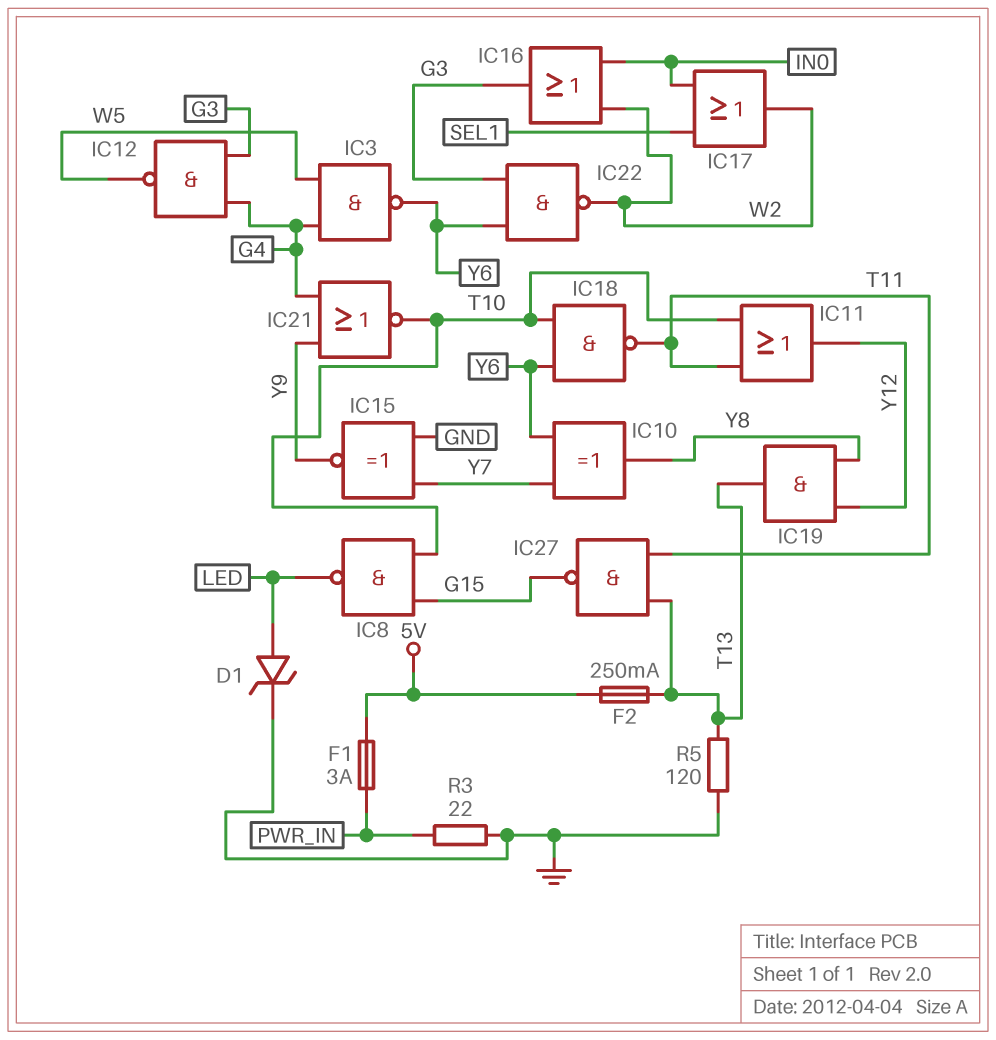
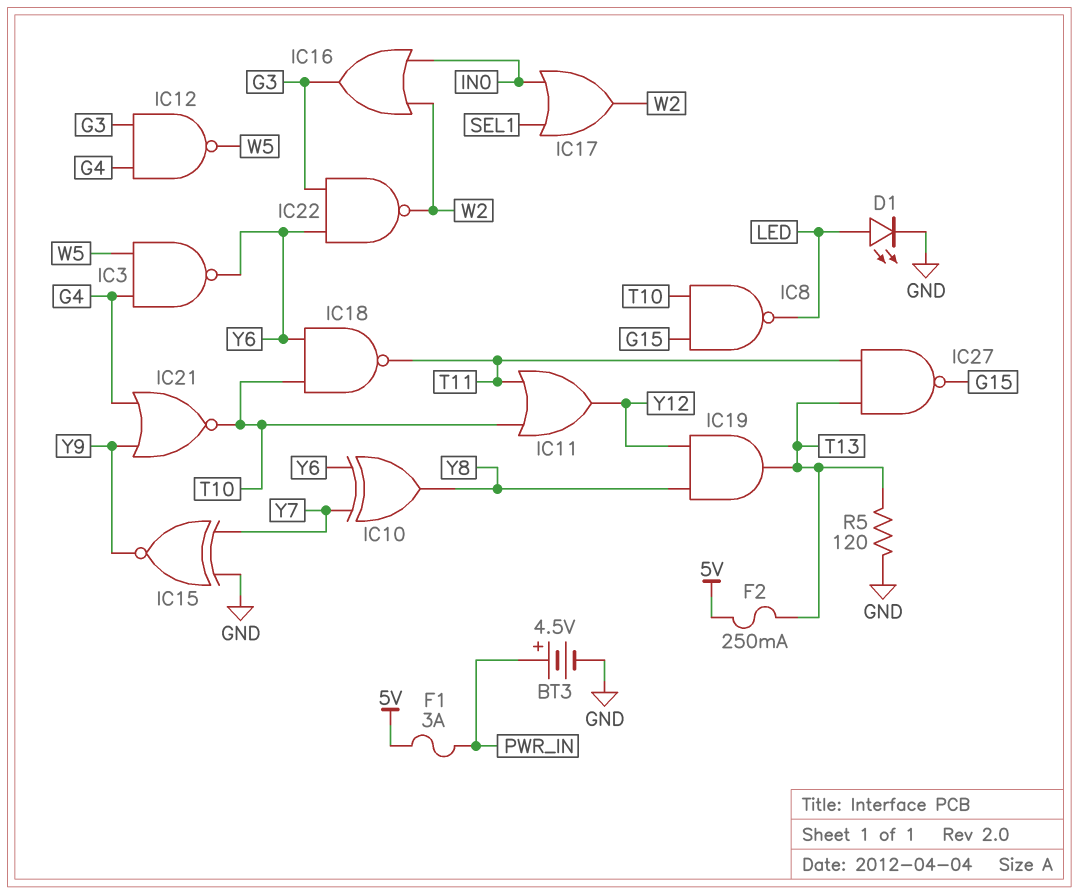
BT3: none -> 4.5V (plus PWR_IN, minus GND)
D1: zener (A LED, K GND) -> LED (A LED, K GND)
R3: 22 (GND, PWR_IN) -> none

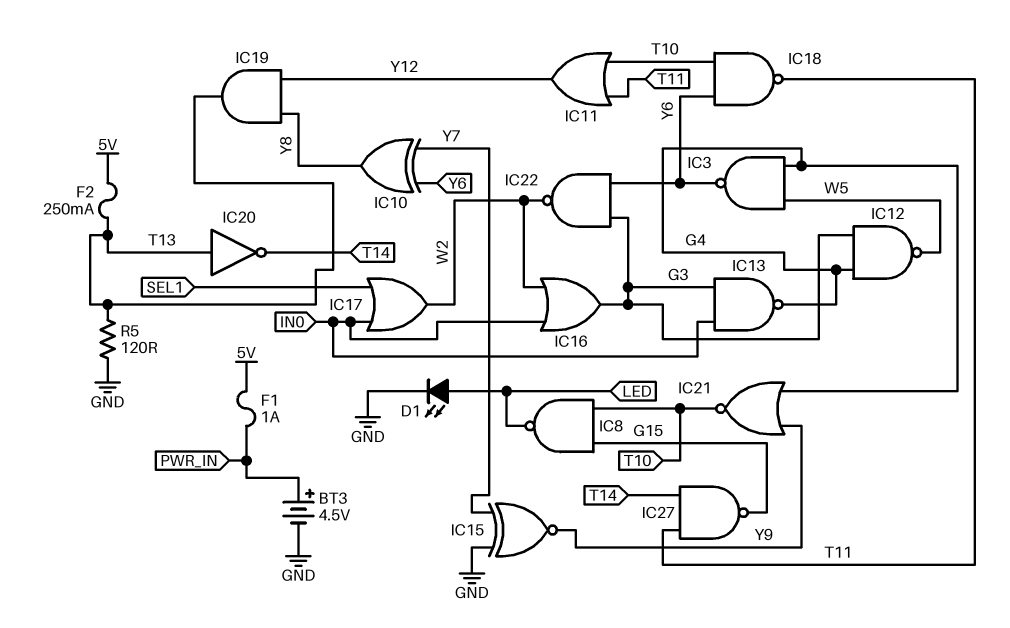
F1: 3A (5V, PWR_IN) -> 1A (5V, PWR_IN)
IC13: none -> NAND (in G3, in IN0, out G4)
IC20: none -> NOT (in T13, out T14)
IC27: NAND (in T11, in T13, out G15) -> NAND (in T11, in T14, out G15)

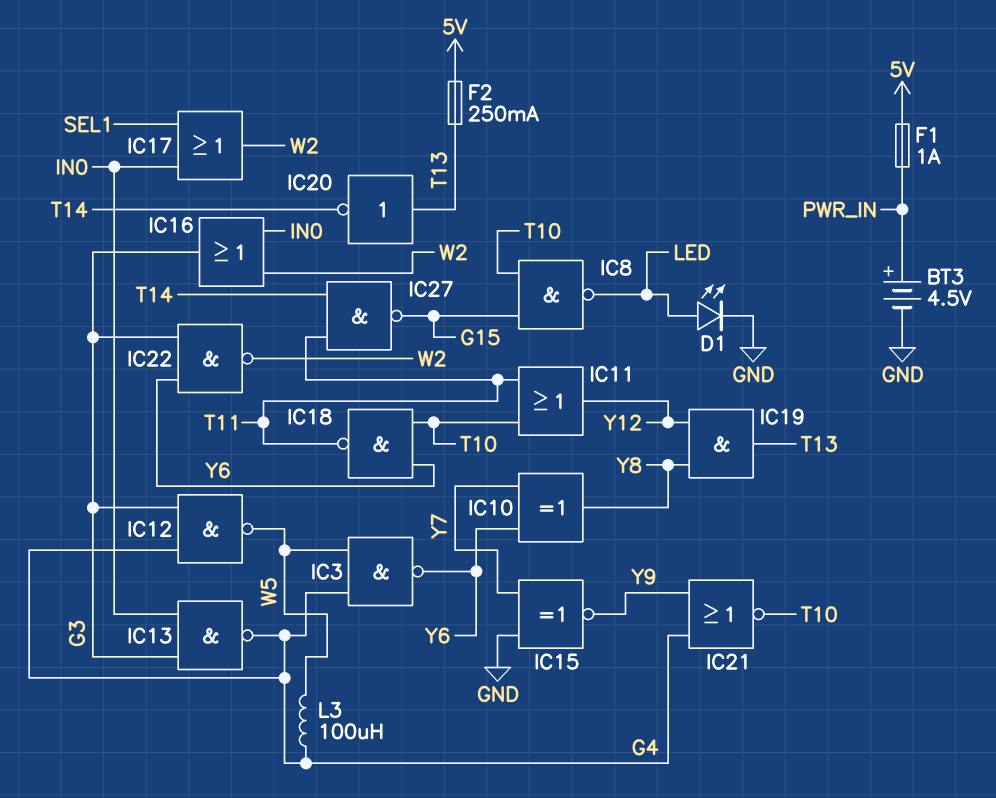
L3: none -> 100uH (G4, W5)
R5: 120 (GND, T13) -> none

